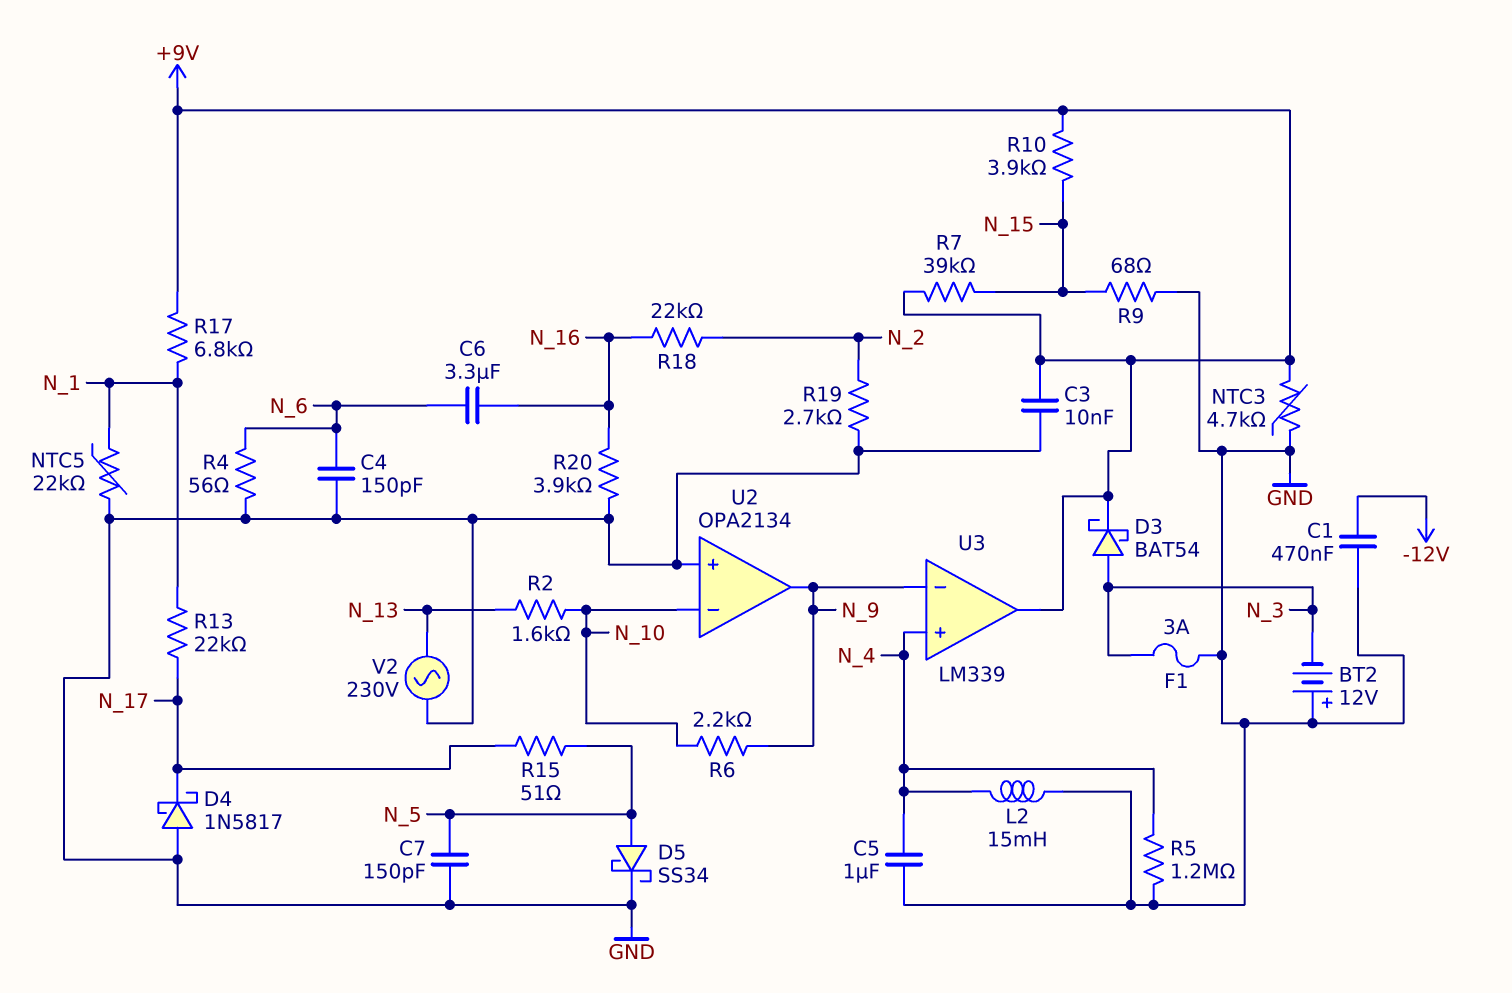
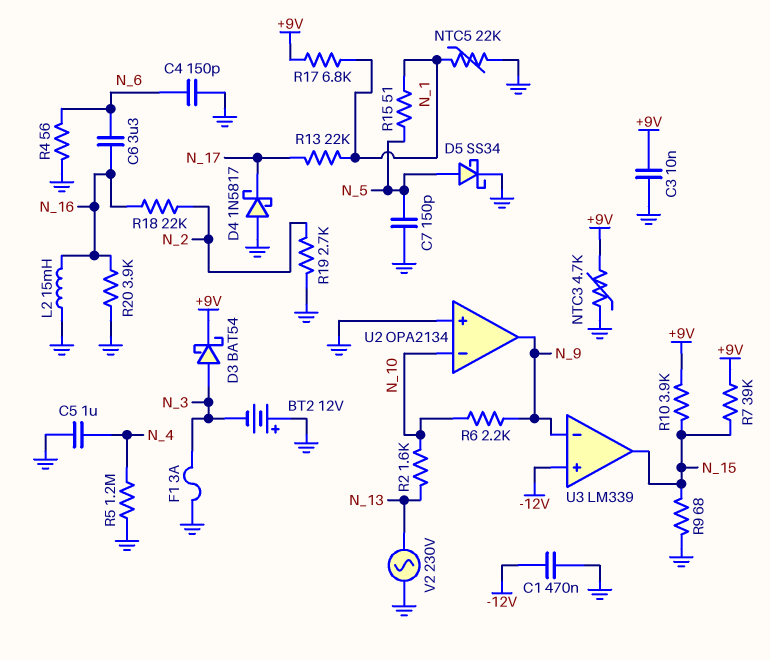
L2: 15mH (GND, N_4) -> 15mH (GND, N_16)
R15: 51 (N_5, N_17) -> 51 (N_1, N_5)
U3 pin in+: N_4 -> -12V
U3 pin out: +9V -> N_15

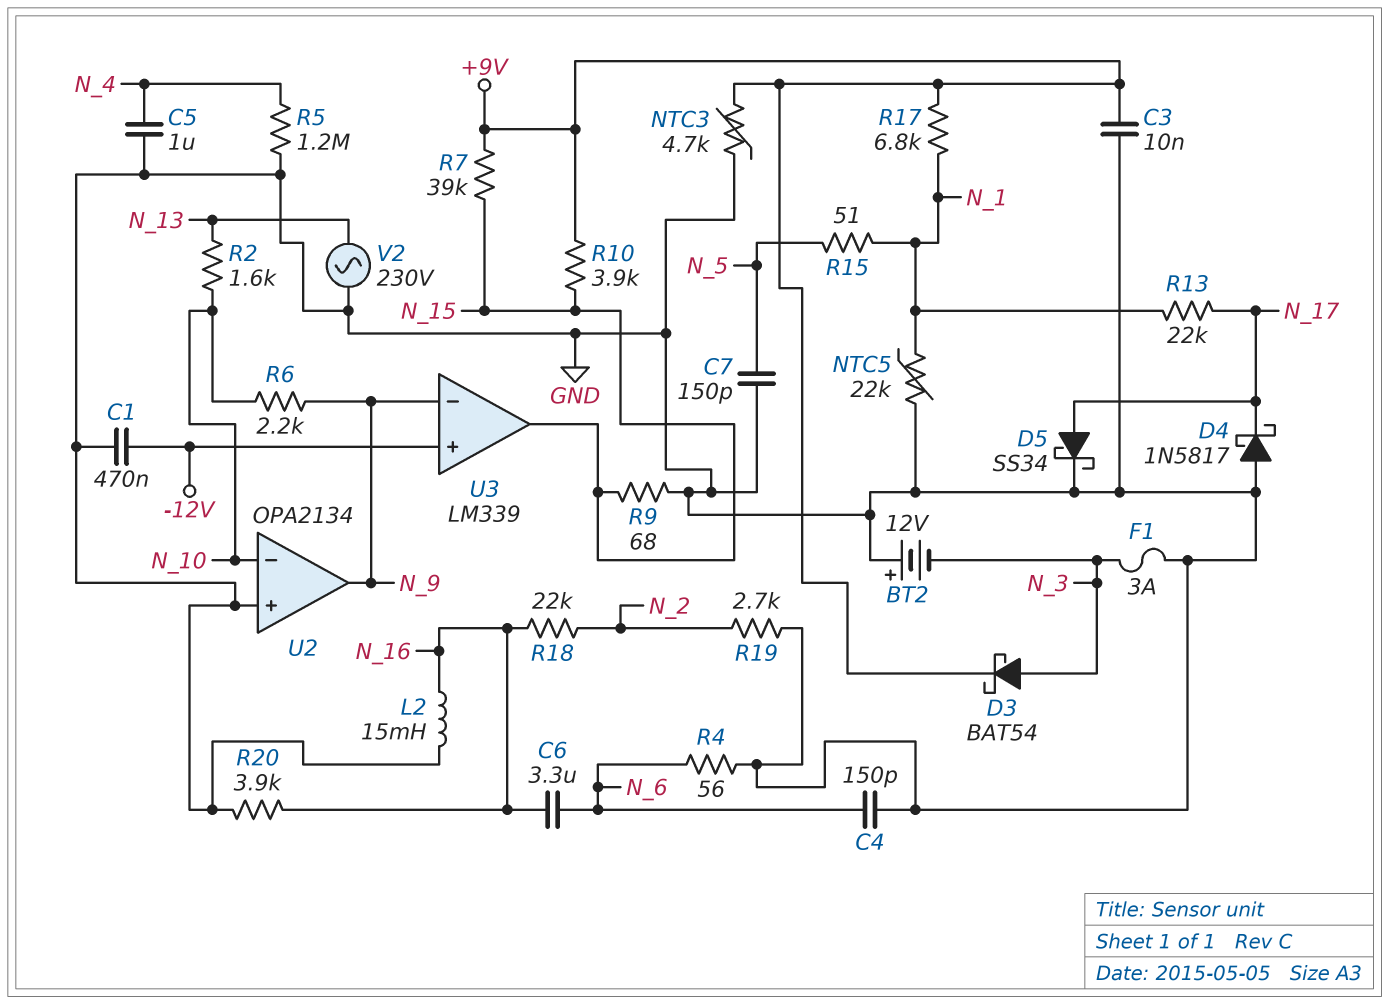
D5: schottky SS34 (A N_5, K GND) -> schottky SS34 (A N_17, K GND)

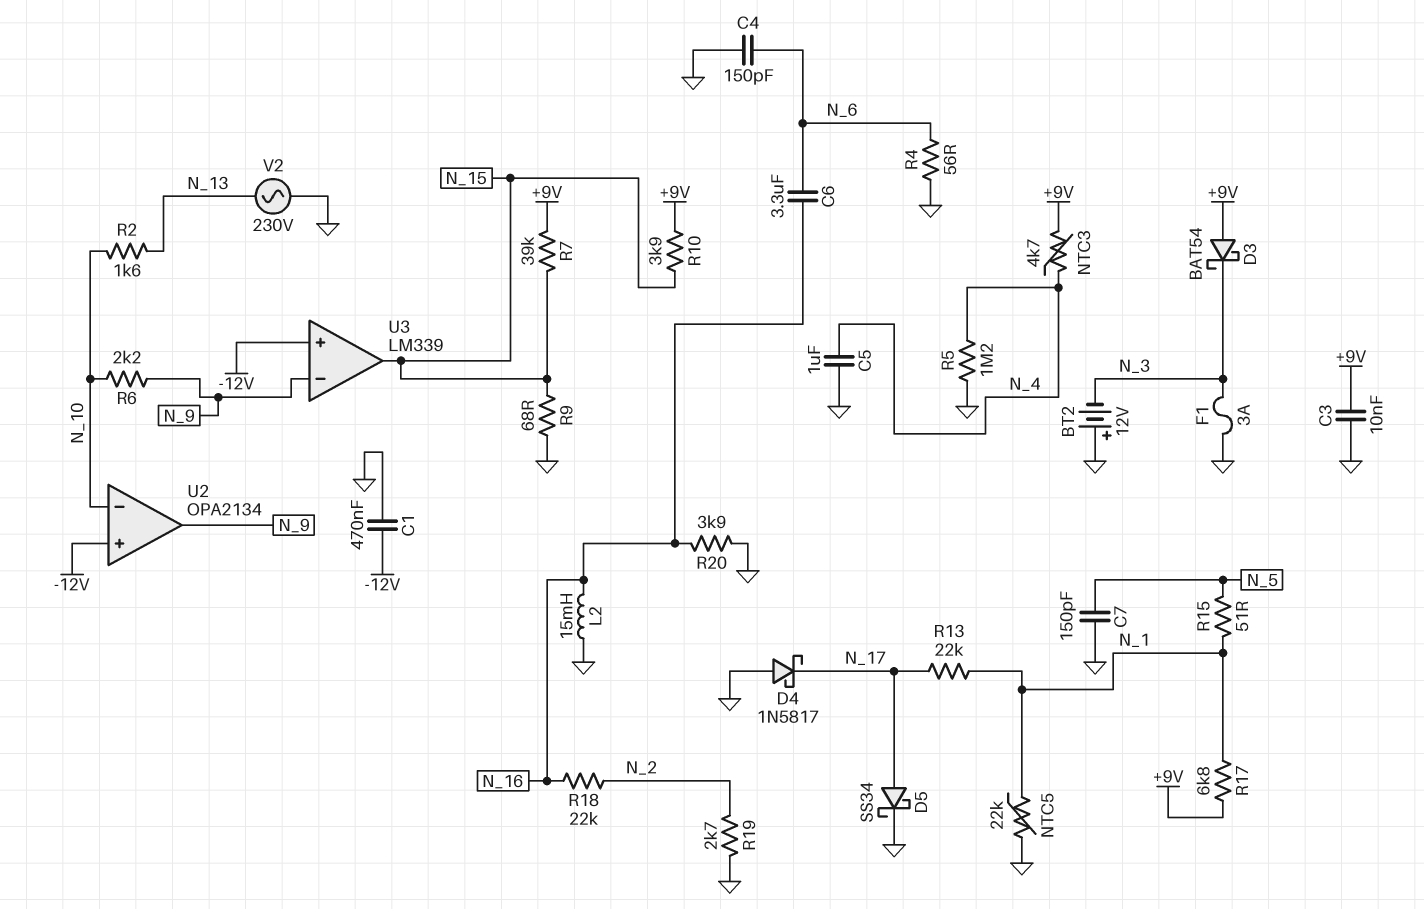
D3: schottky BAT54 (A N_3, K +9V) -> schottky BAT54 (A +9V, K N_3)
NTC3: 4.7k (+9V, GND) -> 4.7k (+9V, N_4)
U2 pin in+: GND -> -12V

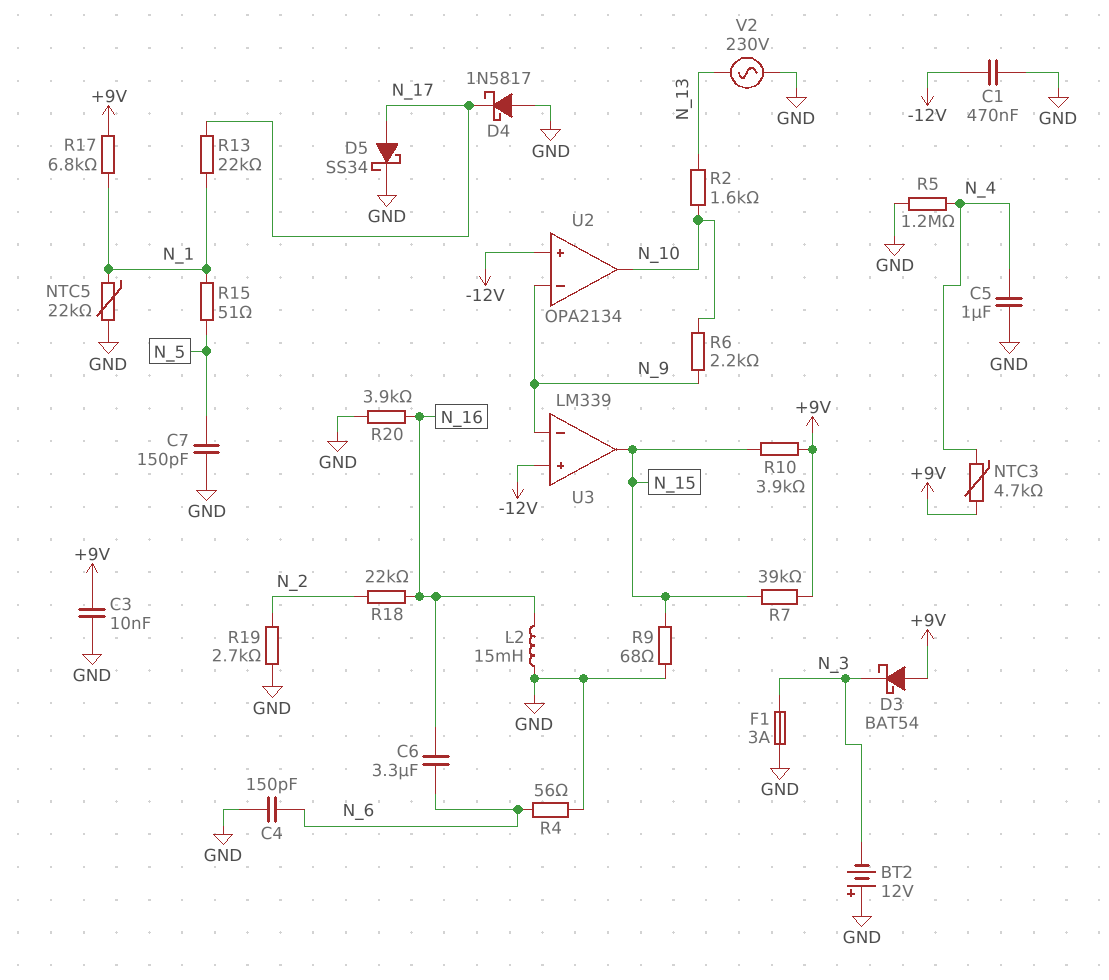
U2 pin in-: N_10 -> N_9
U2 pin out: N_9 -> N_10

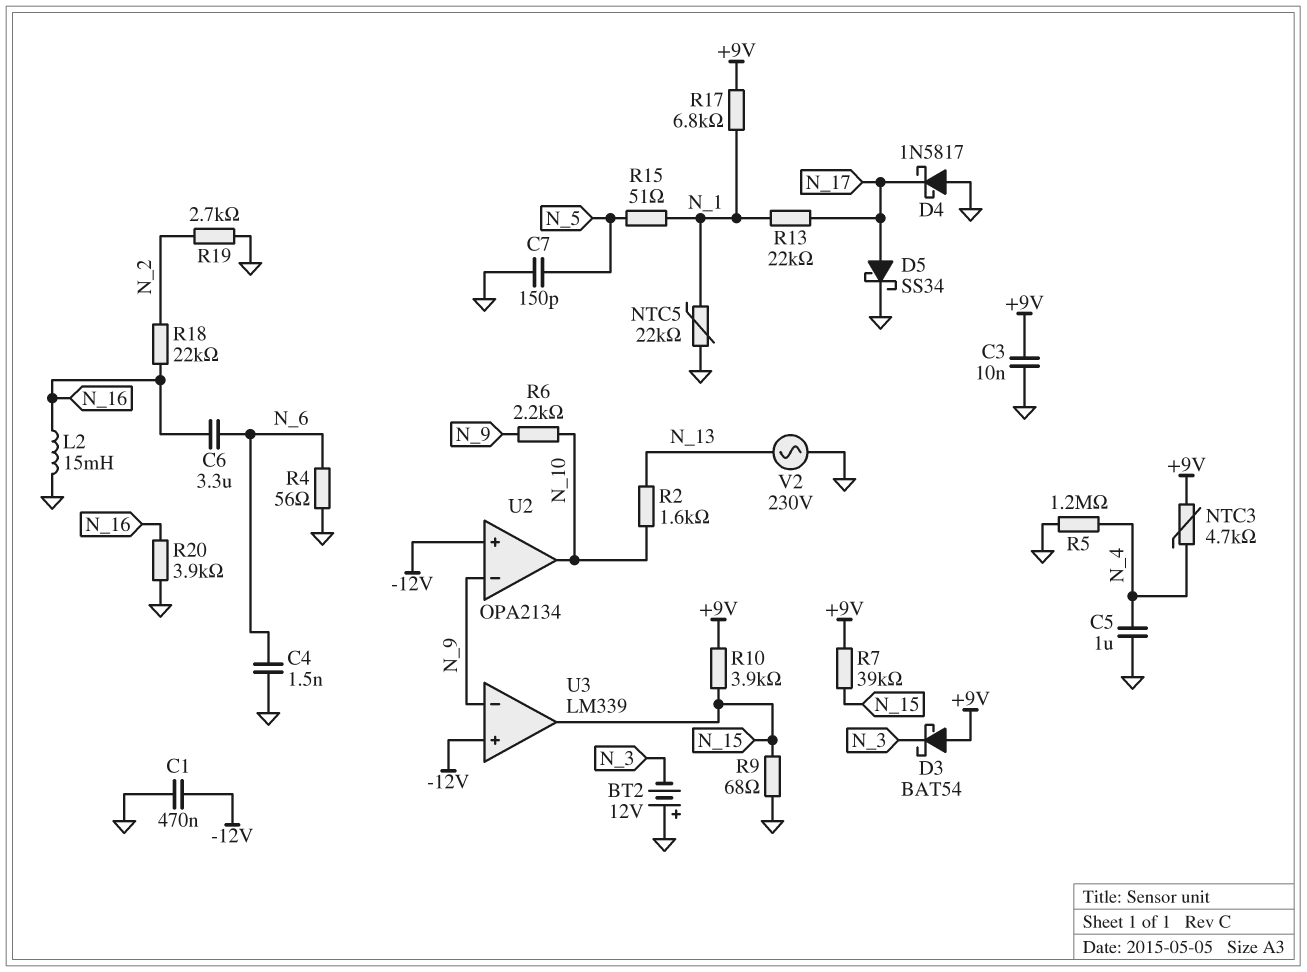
C4: 150pF (GND, N_6) -> 1.5nF (GND, N_6)
F1: 3A (GND, N_3) -> none

